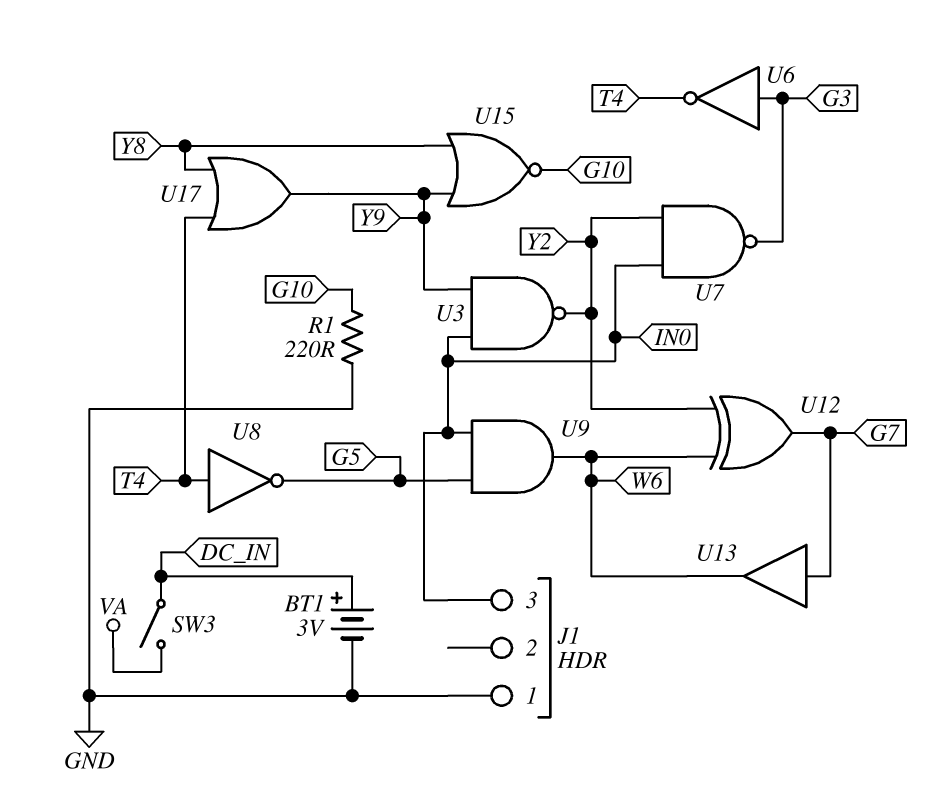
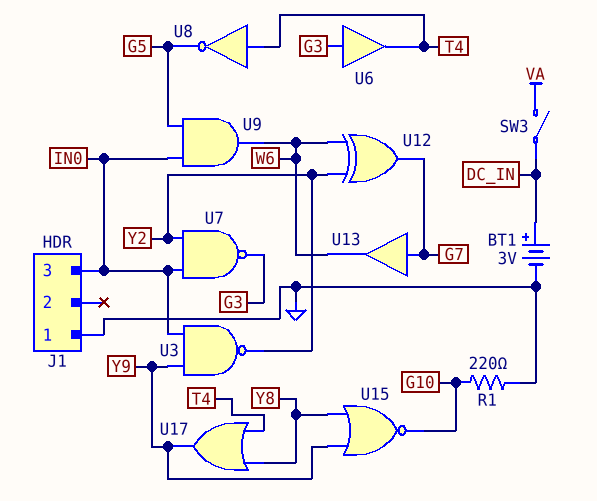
U6: NOT (in G3, out T4) -> buffer (in G3, out T4)

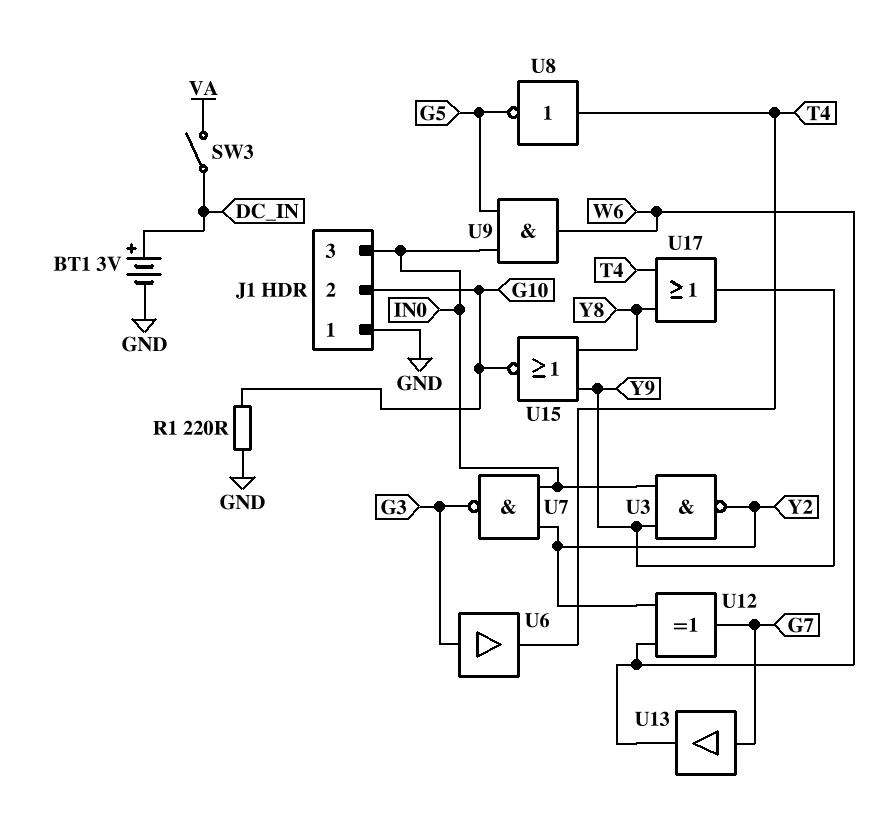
J1 pin 2: none -> G10

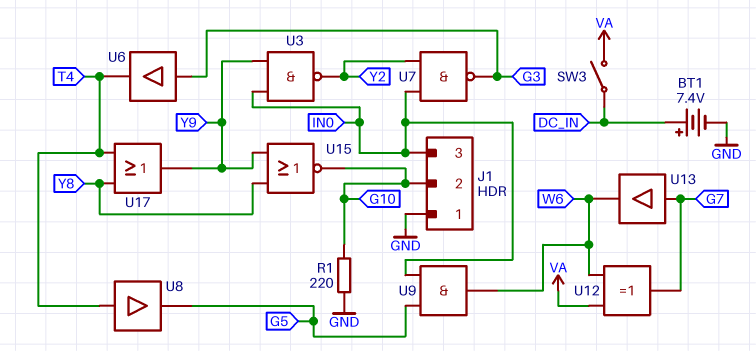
BT1: 3V (plus DC_IN, minus GND) -> 7.4V (plus DC_IN, minus GND)
U8: NOT (in T4, out G5) -> buffer (in T4, out G5)
U12: XOR (in W6, in Y2, out G7) -> XOR (in VA, in W6, out G7)

